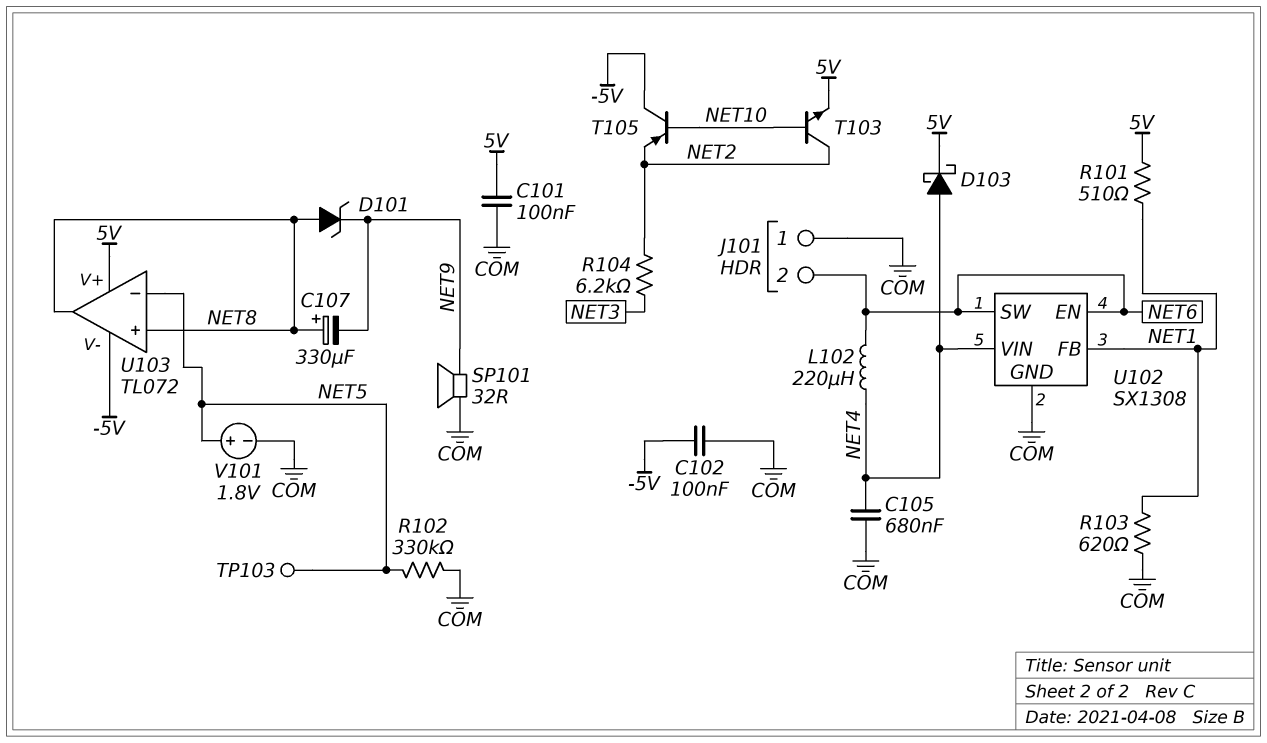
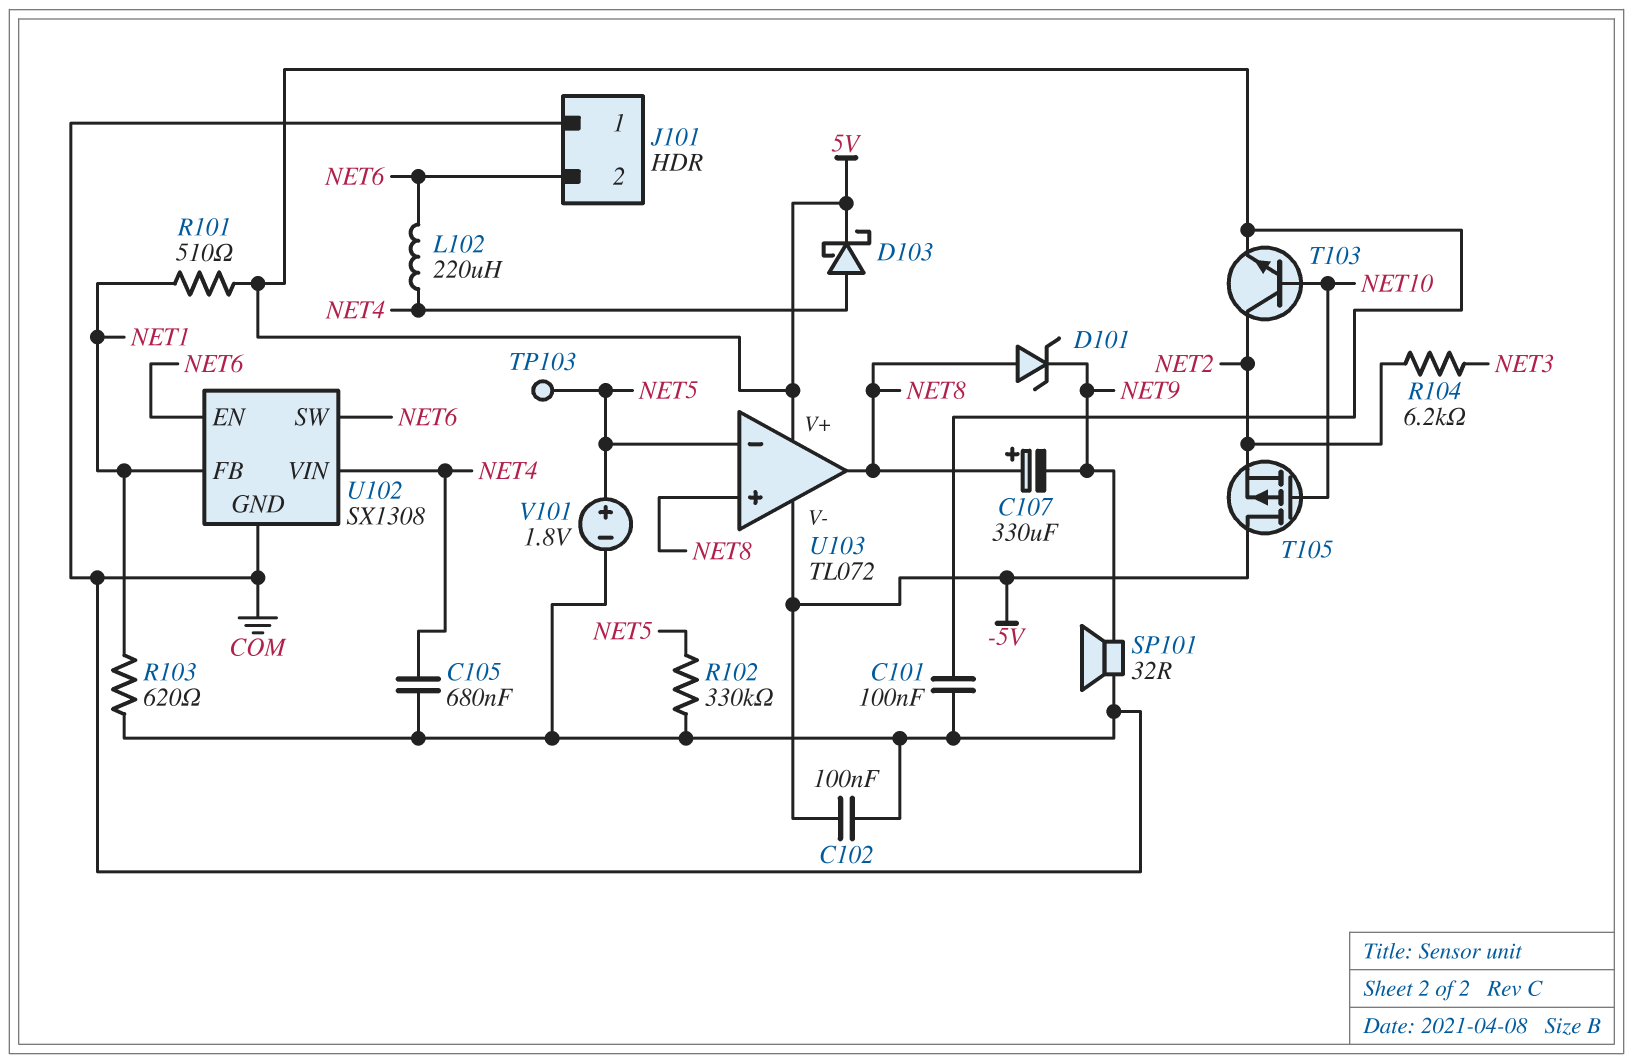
T105: PNP (B NET10, C -5V, E NET2) -> PMOS (G NET10, D -5V, S NET2)

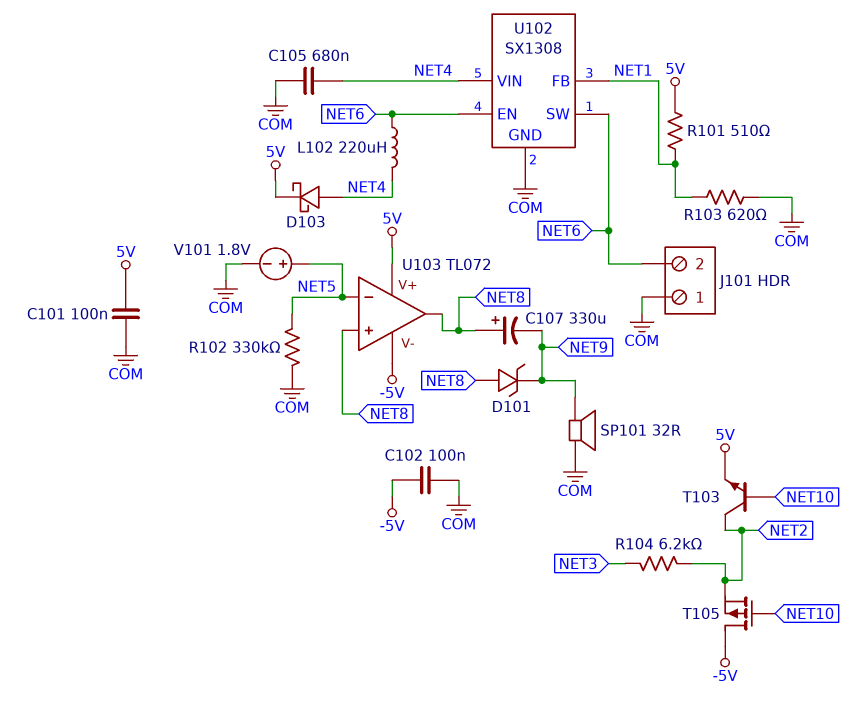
TP103: test point (NET5) -> none

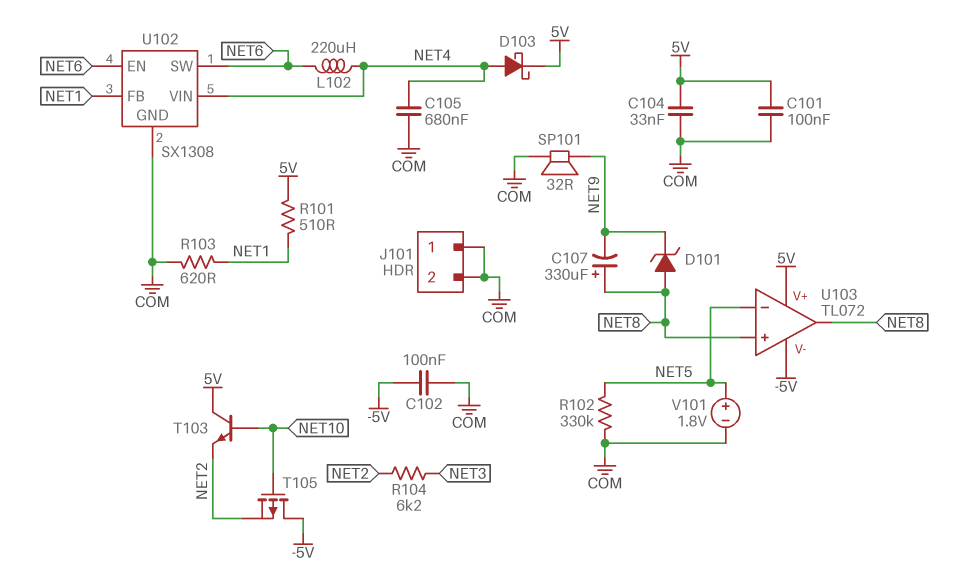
C104: none -> 33nF (5V, COM)
J101 pin 2: NET6 -> COM
T103: NPN (B NET10, C NET2, E 5V) -> NPN (B NET10, C 5V, E NET2)

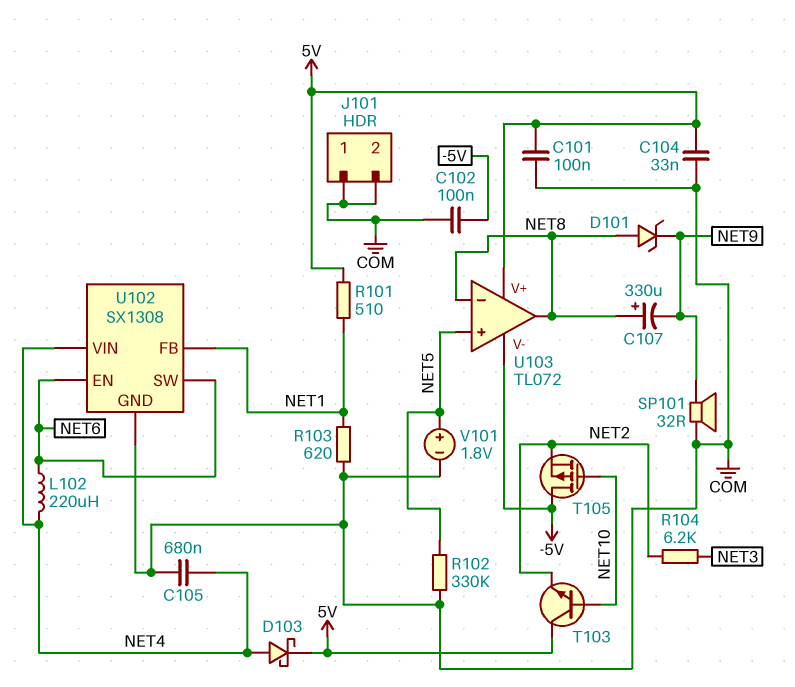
U103 pin in+: NET8 -> NET5
U103 pin in-: NET5 -> NET8

